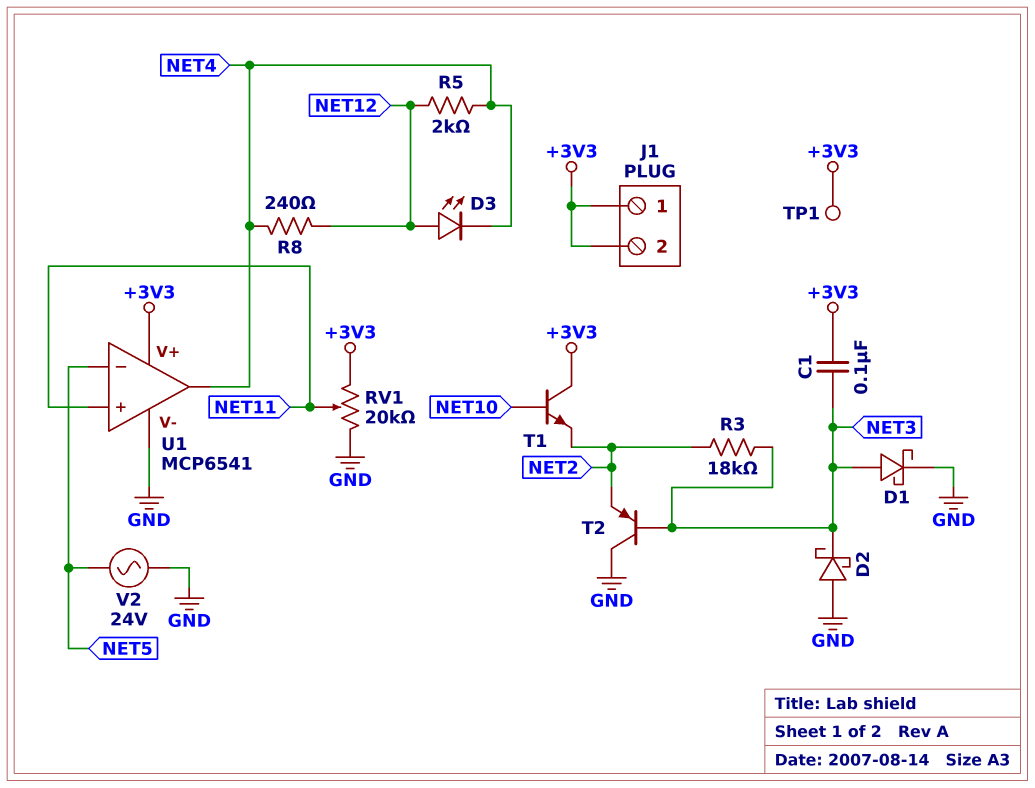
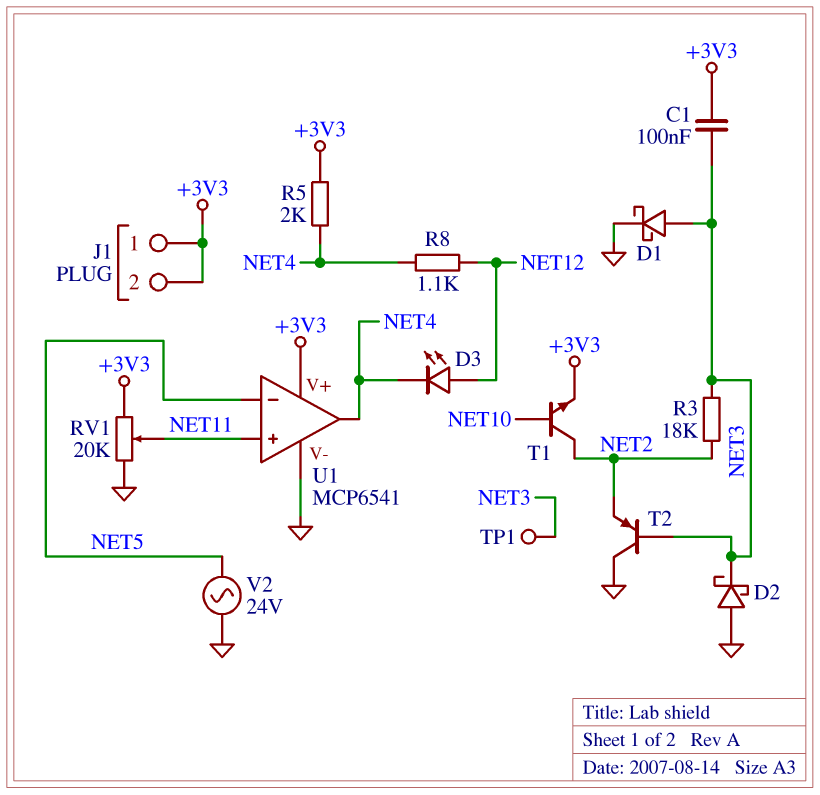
R5: 2k (NET4, NET12) -> 2k (+3V3, NET4)
R8: 240 (NET4, NET12) -> 1.1k (NET4, NET12)
T1: NPN (B NET10, C +3V3, E NET2) -> NPN (B NET10, C NET2, E +3V3)
TP1: test point (+3V3) -> test point (NET3)

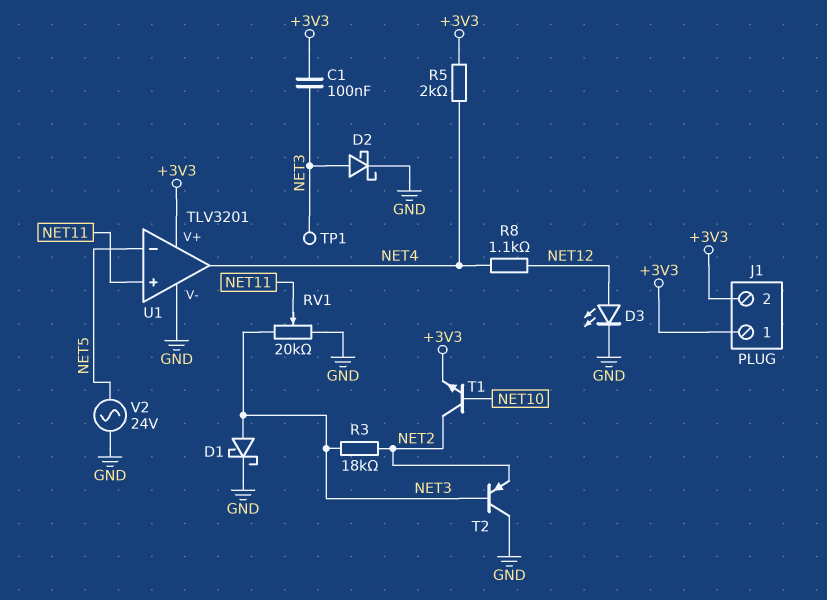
D2: schottky (A GND, K NET3) -> schottky (A NET3, K GND)
D3: LED (A NET12, K NET4) -> LED (A NET12, K GND)
RV1: 20k (+3V3, GND, wiper NET11) -> 20k (GND, NET3, wiper NET11)
U1: MCP6541 -> TLV3201

